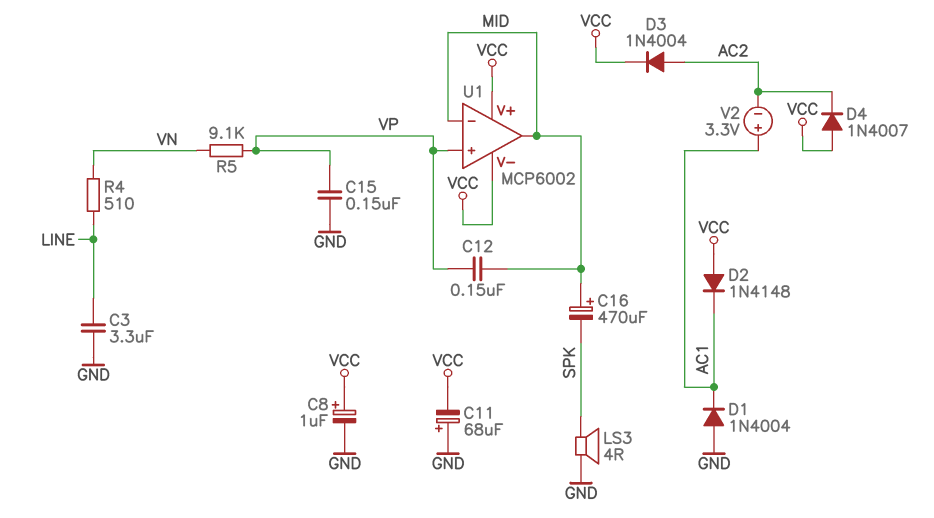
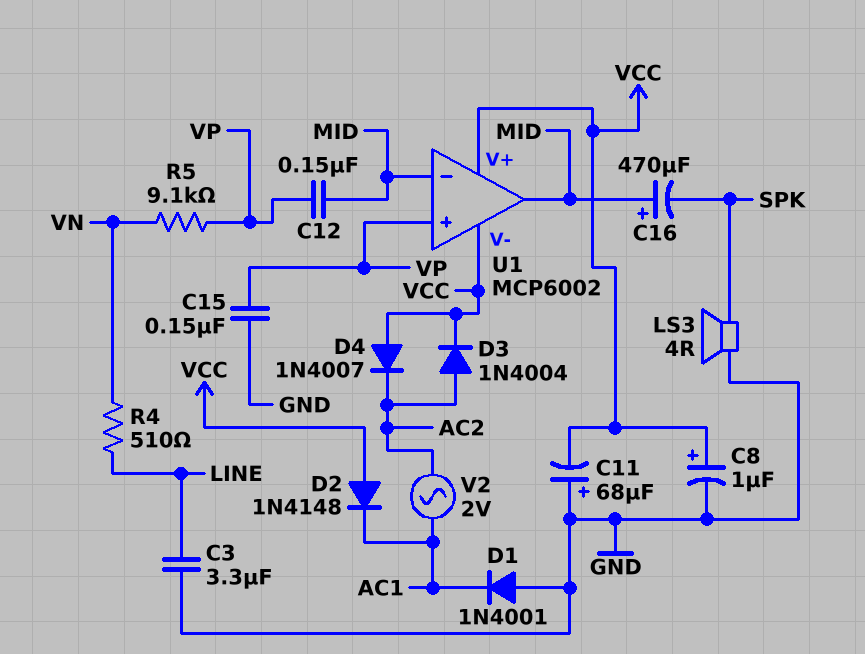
D1: diode 1N4004 (A GND, K AC1) -> diode 1N4001 (A GND, K AC1)
V2: 3.3V (plus AC1, minus AC2) -> AC 2V (AC1, AC2)

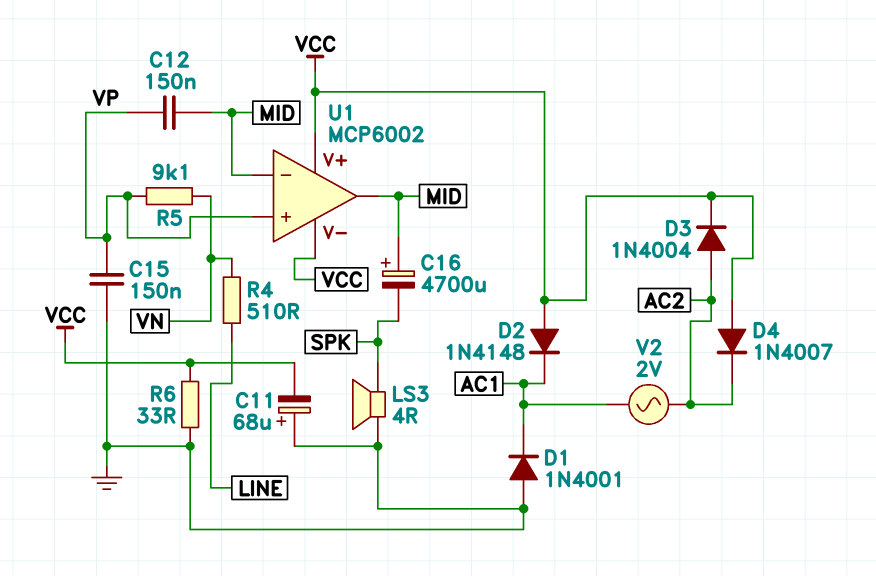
C3: 3.3uF (GND, LINE) -> none
C8: 1uF (plus VCC, minus GND) -> none
C16: 470uF (plus MID, minus SPK) -> 4700uF (plus MID, minus SPK)
R6: none -> 33 (GND, VCC)

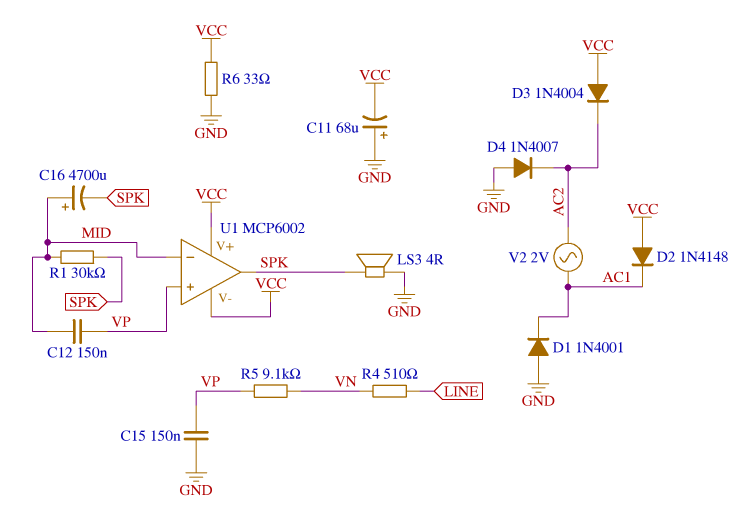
D3: diode 1N4004 (A AC2, K VCC) -> diode 1N4004 (A VCC, K AC2)
D4: diode 1N4007 (A VCC, K AC2) -> diode 1N4007 (A GND, K AC2)
R1: none -> 30k (MID, SPK)
U1 pin out: MID -> SPK

